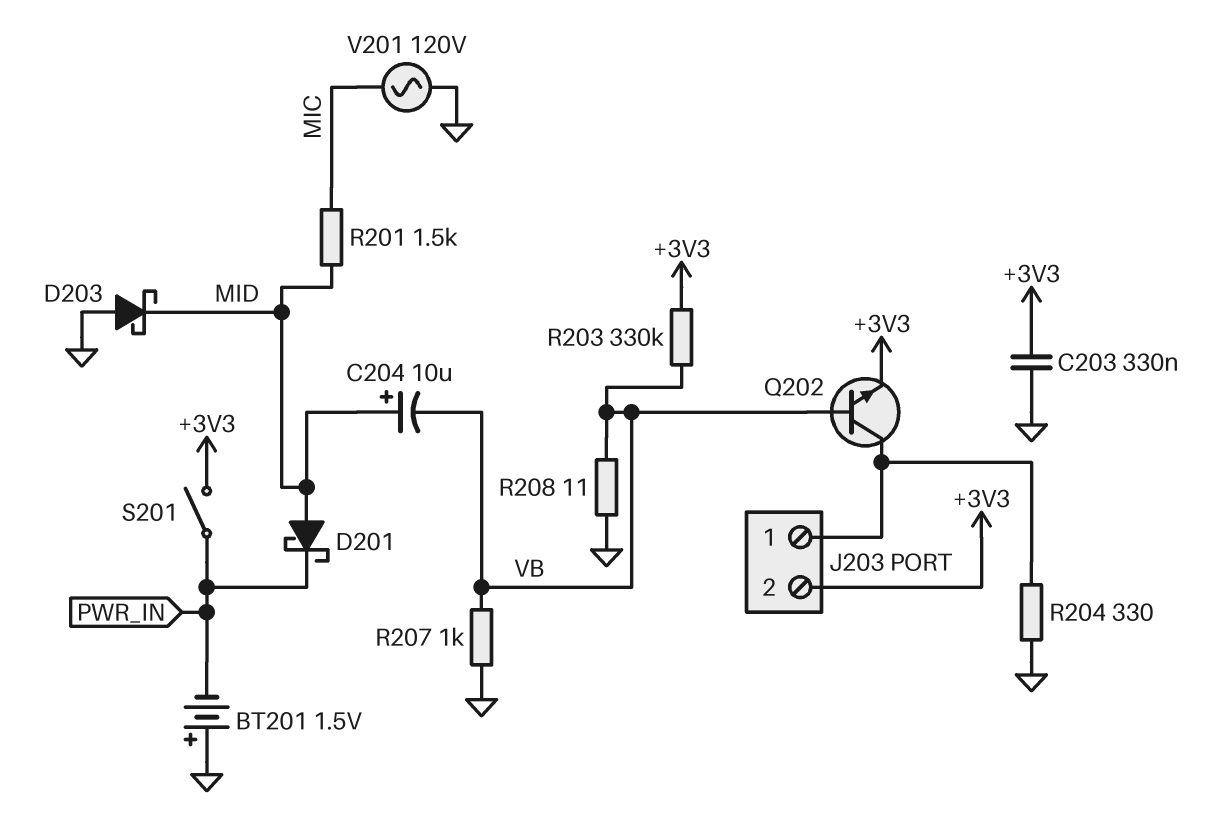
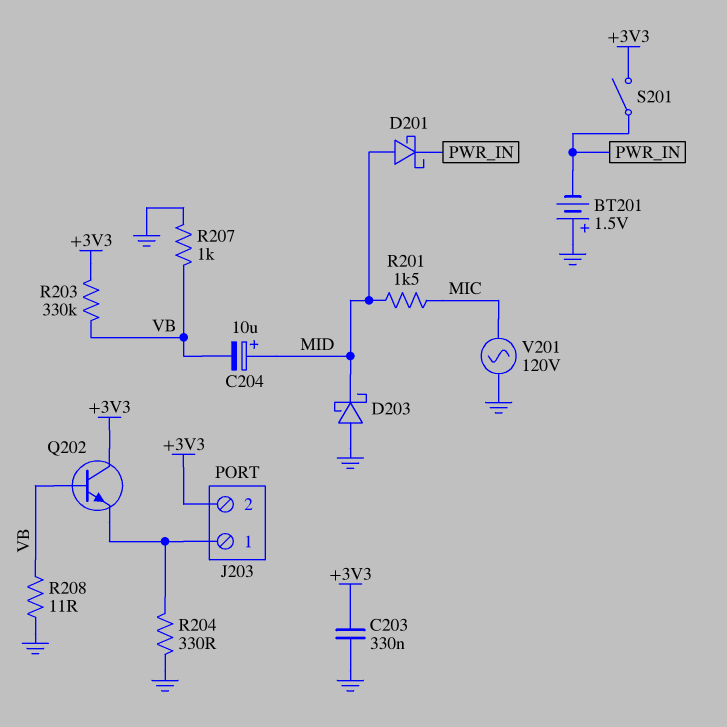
Q202: NPN (B VB, C J203/1, E +3V3) -> NPN (B VB, C +3V3, E J203/1)

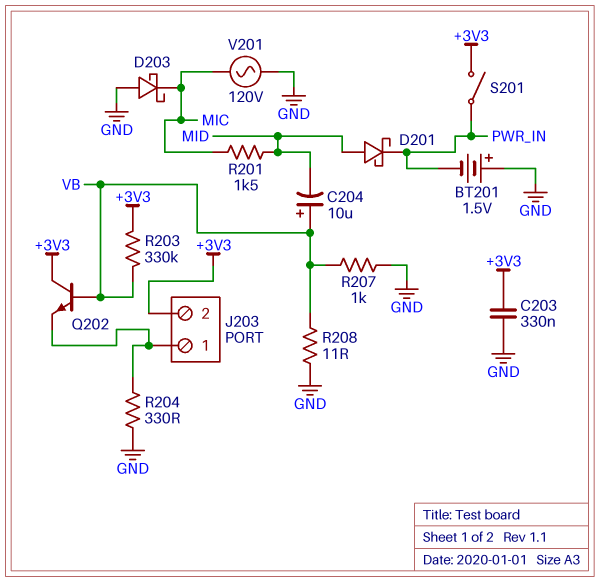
C204: 10uF (plus MID, minus VB) -> 10uF (plus VB, minus MID)
D203: schottky (A GND, K MID) -> schottky (A GND, K MIC)

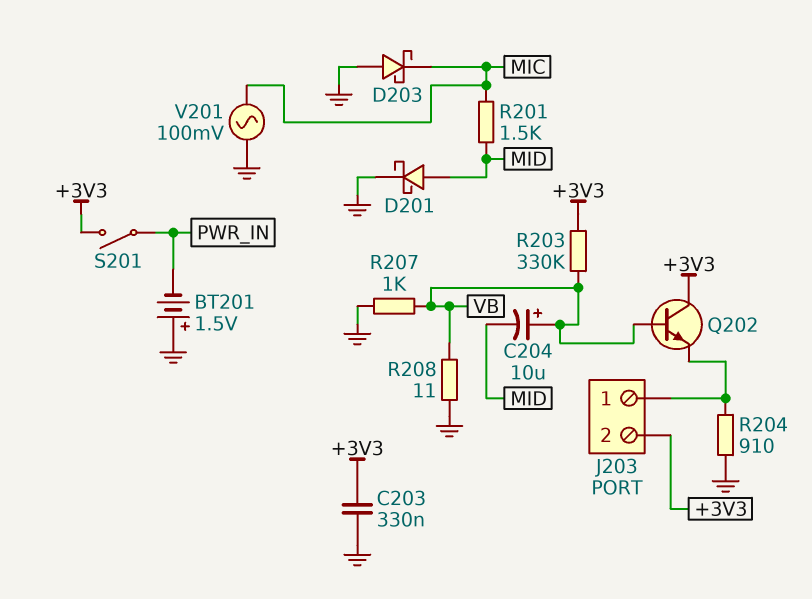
D201: schottky (A MID, K PWR_IN) -> schottky (A MID, K GND)
R204: 330 (GND, J203/1) -> 910 (GND, J203/1)
V201: AC 120V (GND, MIC) -> AC 100mV (GND, MIC)

